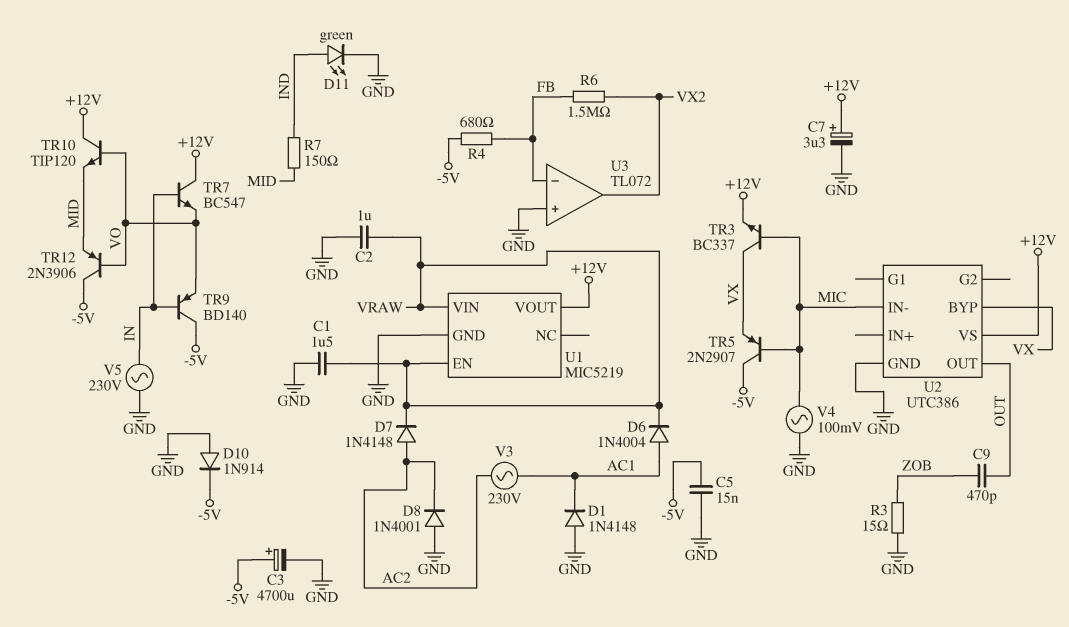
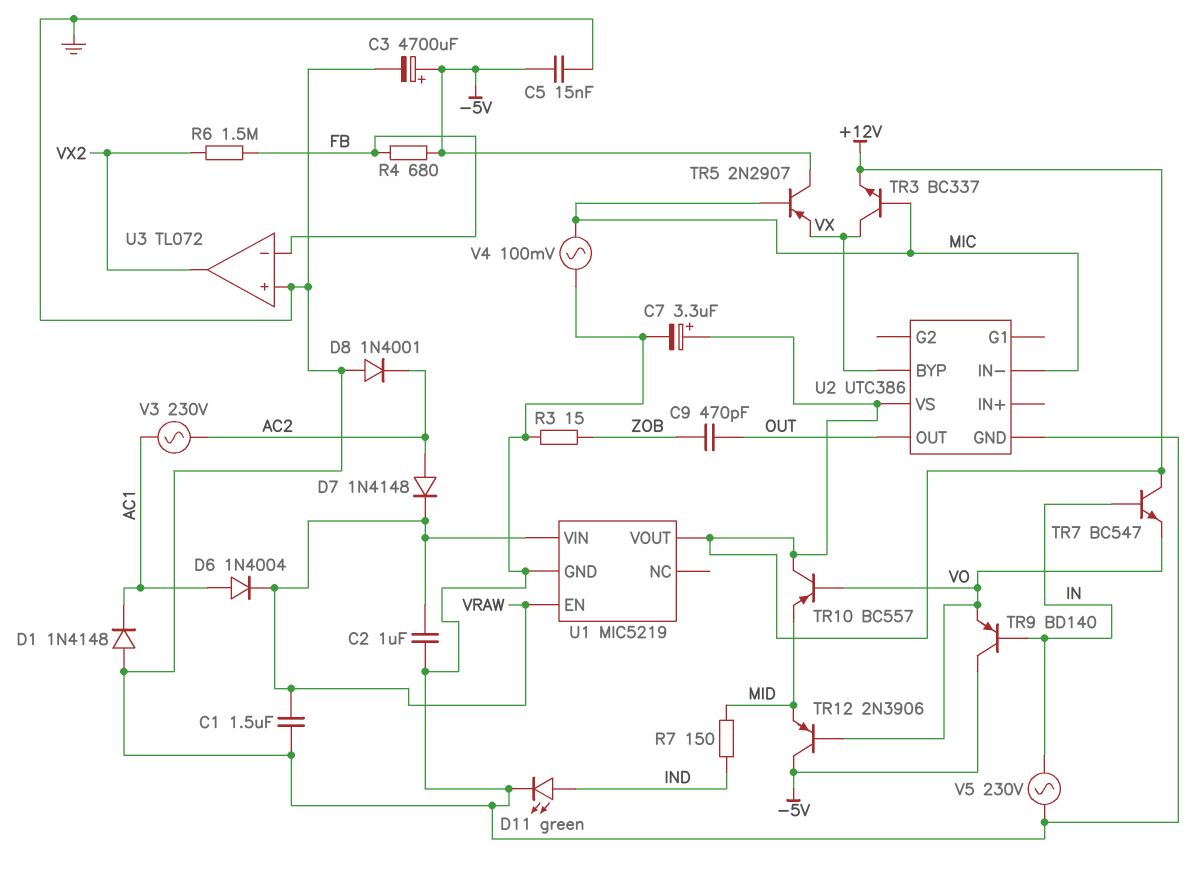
D10: diode 1N914 (A GND, K -5V) -> none
TR10: NPN TIP120 (B VO, C +12V, E MID) -> PNP BC557 (B VO, C +12V, E MID)

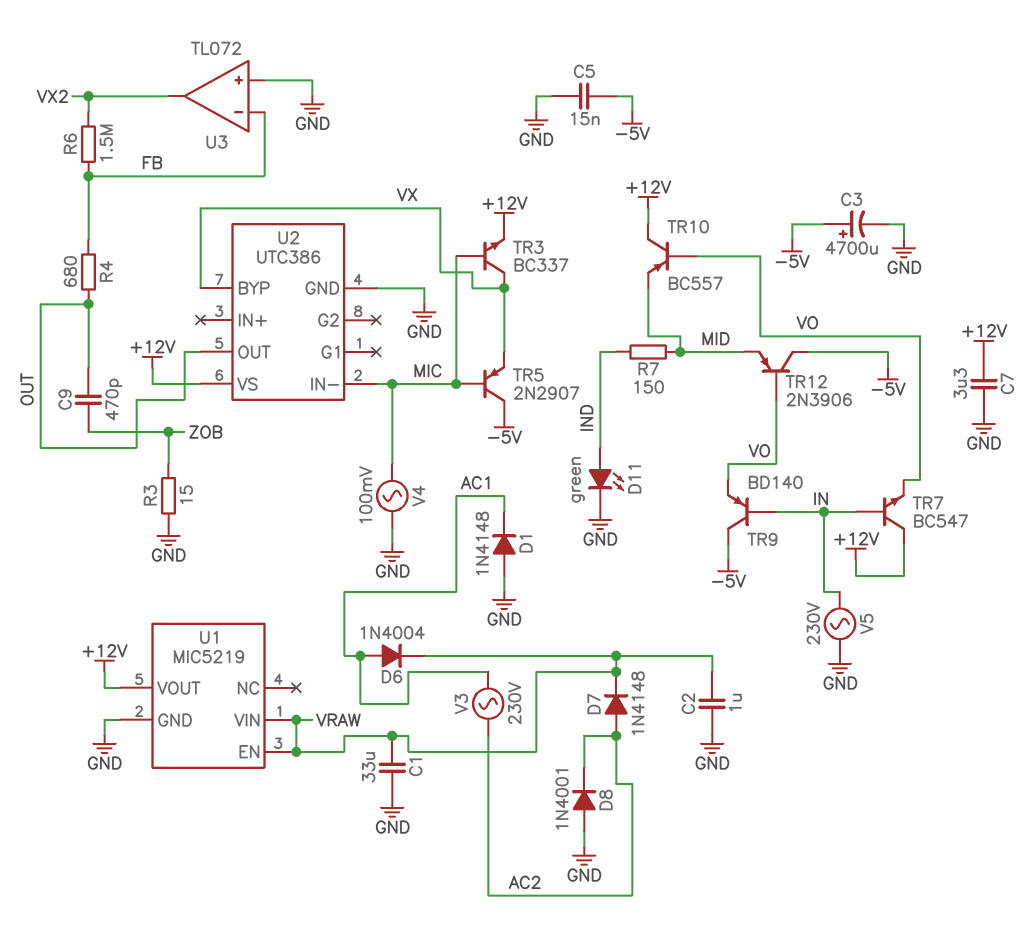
C1: 1.5uF (GND, VRAW) -> 33uF (GND, VRAW)
C7: 3.3uF (plus +12V, minus GND) -> 3.3uF (+12V, GND)
R4: 680 (-5V, FB) -> 680 (FB, OUT)

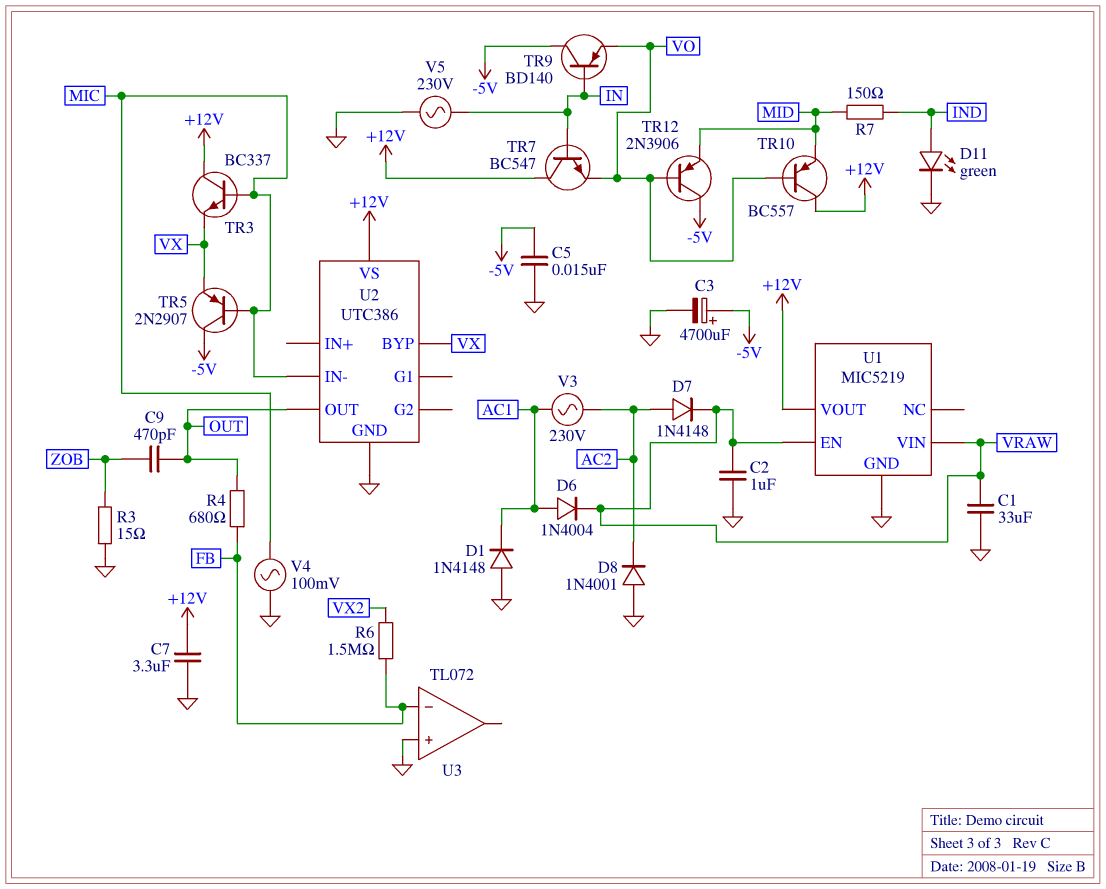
TR3: NPN BC337 (B MIC, C VX, E +12V) -> NPN BC337 (B MIC, C +12V, E VX)
U3 pin out: VX2 -> none

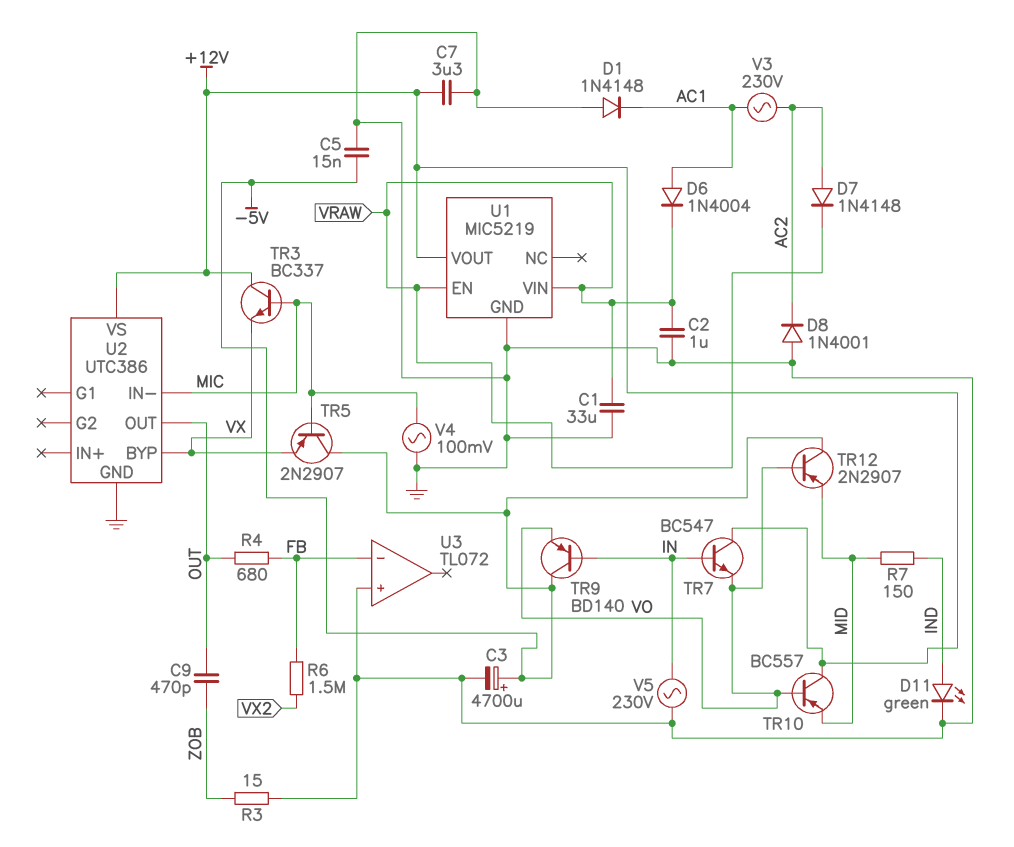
TR12: PNP 2N3906 (B VO, C -5V, E MID) -> PNP 2N2907 (B VO, C -5V, E MID)

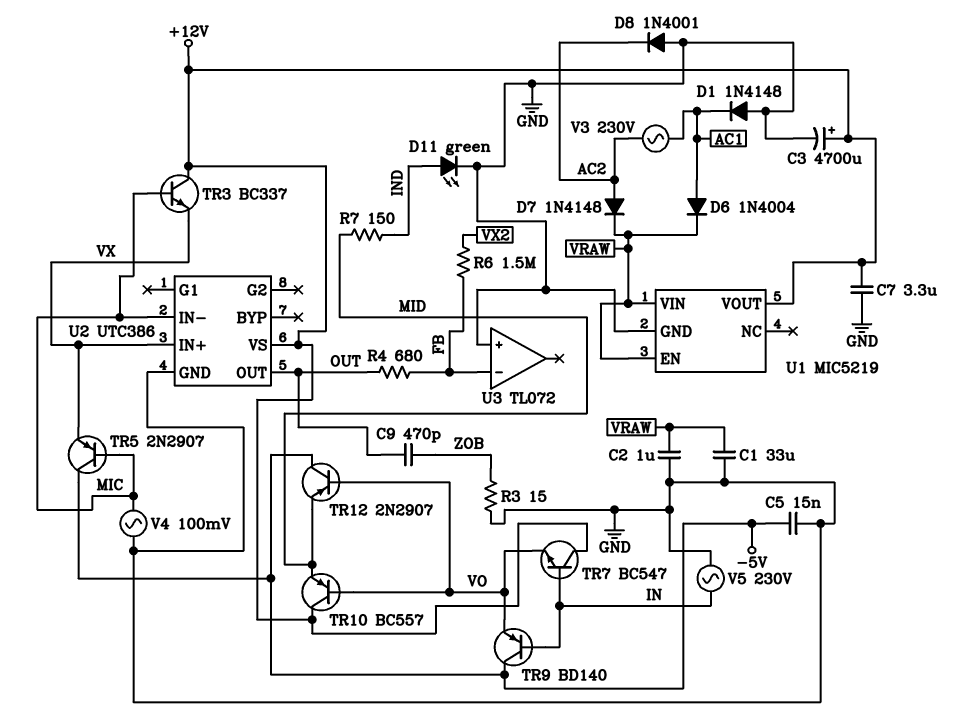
C3: 4700uF (plus -5V, minus GND) -> 4700uF (plus +12V, minus GND)
U2 pin BYP: VX -> none
U2 pin IN+: none -> VX

